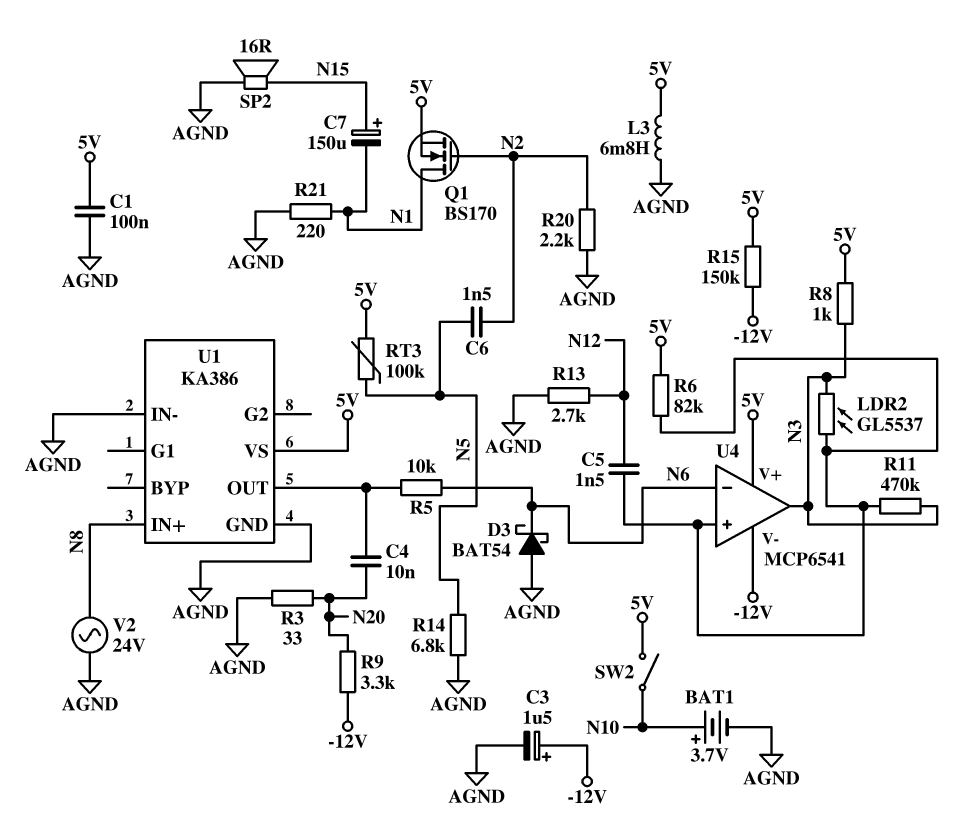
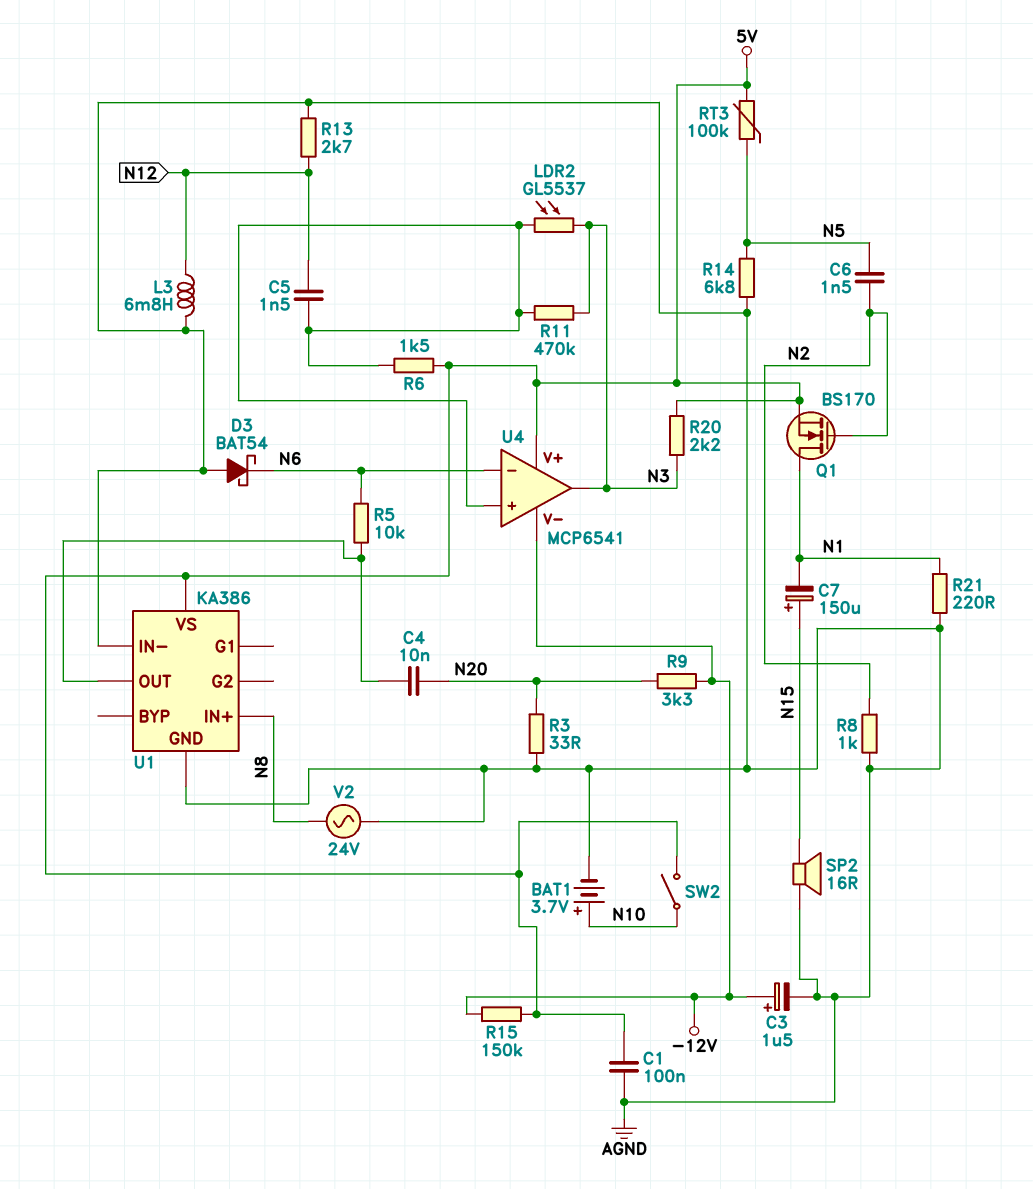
L3: 6.8mH (5V, AGND) -> 6.8mH (AGND, N12)
R6: 82k (5V, U4/in+) -> 1.5k (5V, U4/in+)
R8: 1k (5V, N3) -> 1k (AGND, N2)
R20: 2.2k (AGND, N2) -> 2.2k (5V, N3)

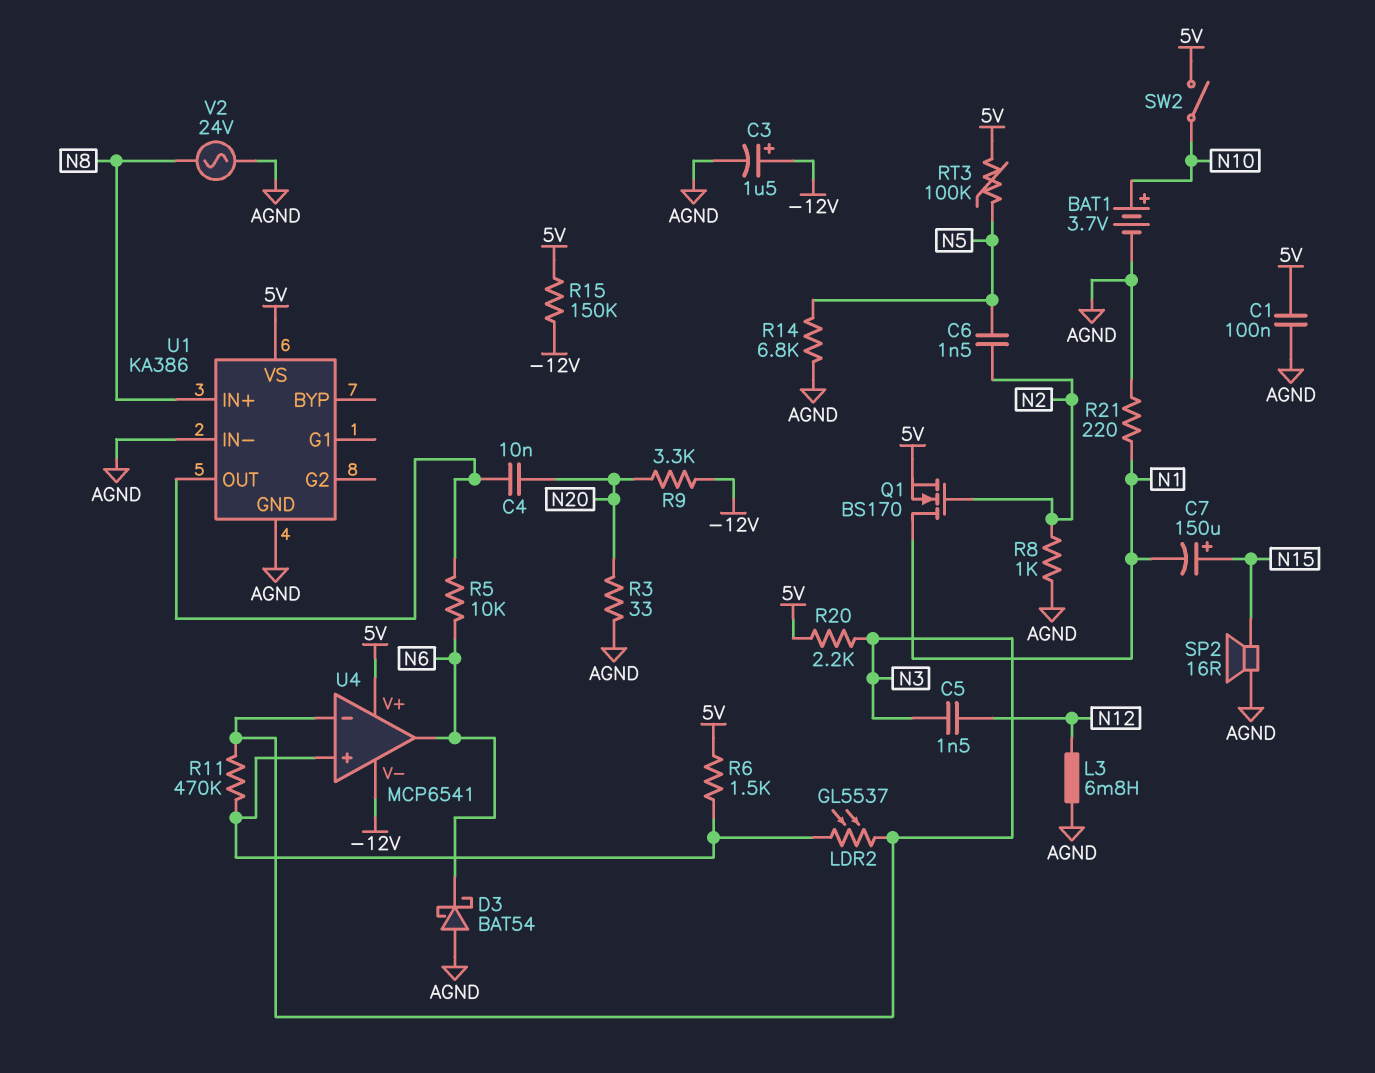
C5: 1.5nF (N12, U4/in+) -> 1.5nF (N3, N12)
R13: 2.7k (AGND, N12) -> none
U4 pin in-: N6 -> N3
U4 pin out: N3 -> N6

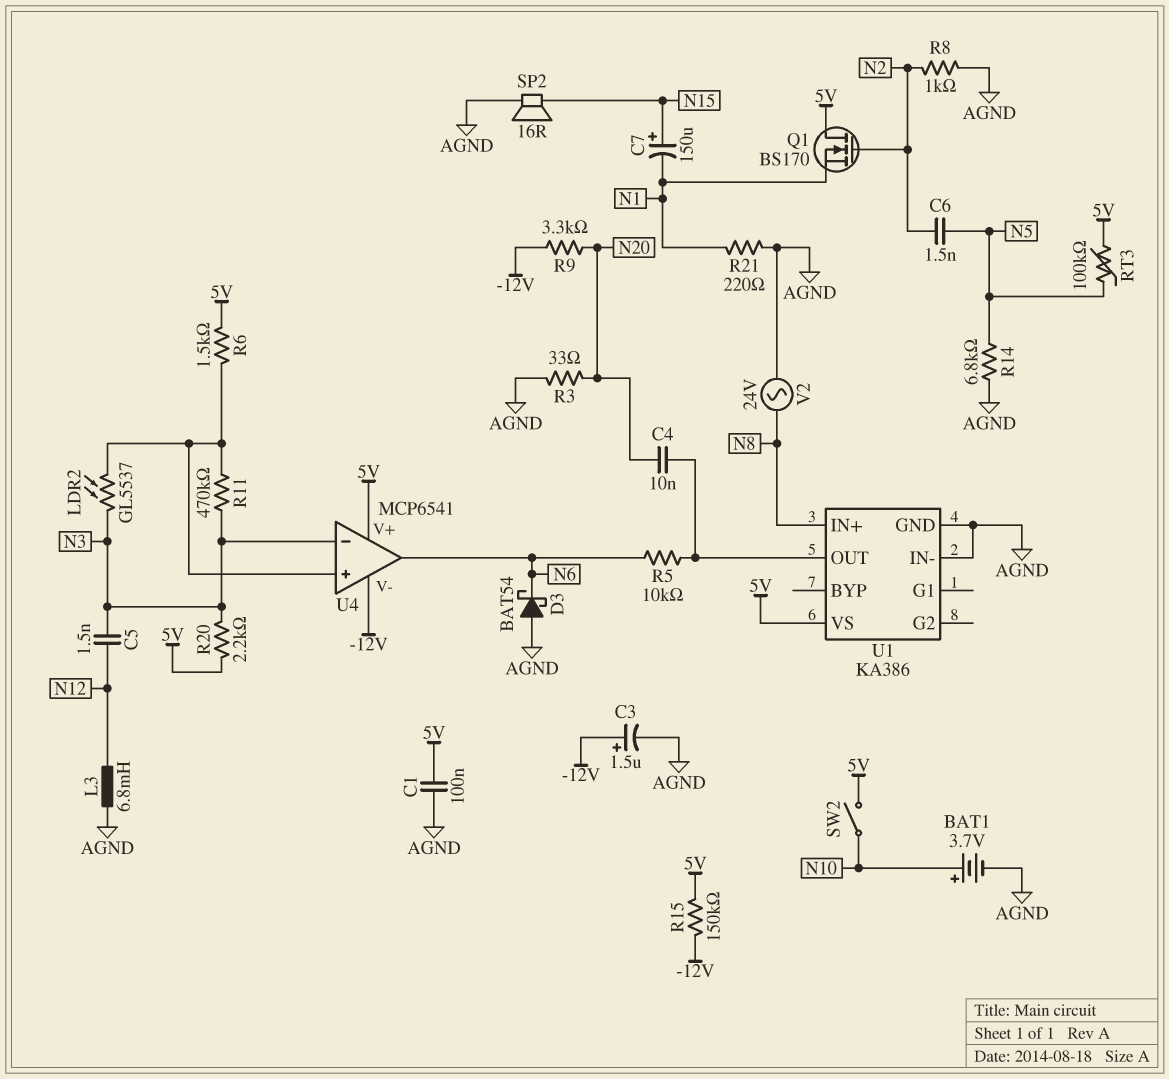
Q1: NMOS BS170 (G N2, D N1, S 5V) -> NMOS BS170 (G N2, D 5V, S N1)

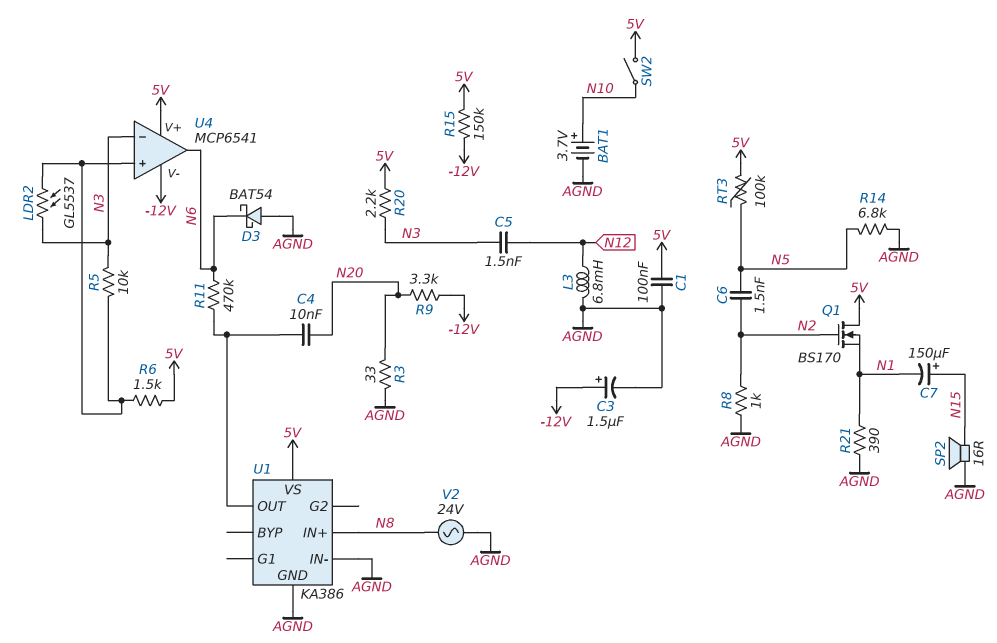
R5: 10k (N6, U1/OUT) -> 10k (N3, U4/in+)
R11: 470k (N3, U4/in+) -> 470k (N6, U1/OUT)
R21: 220 (AGND, N1) -> 390 (AGND, N1)

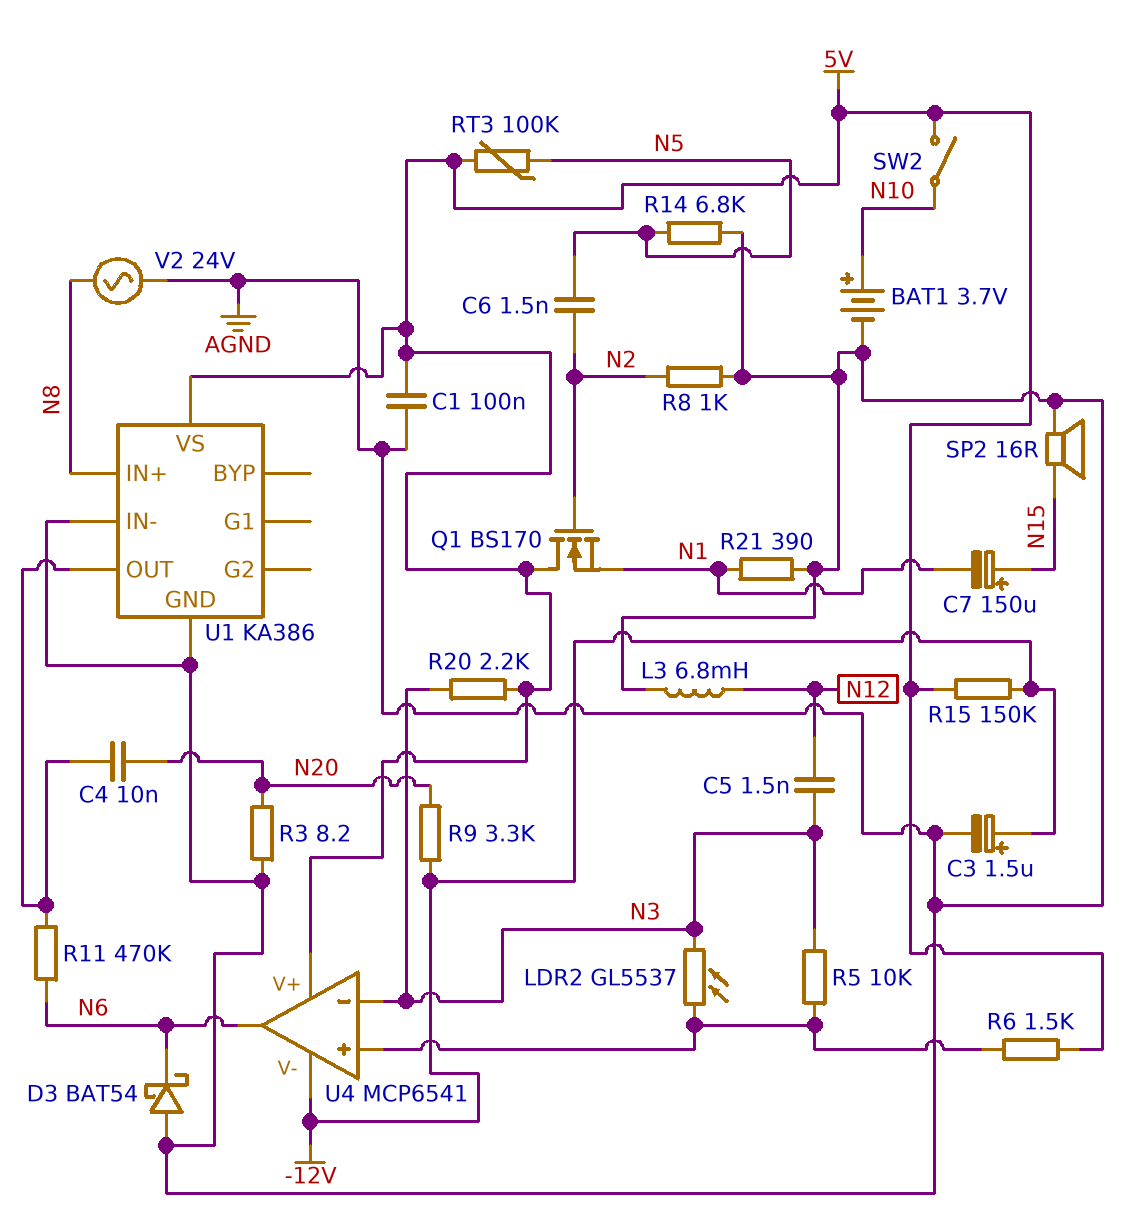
R3: 33 (AGND, N20) -> 8.2 (AGND, N20)

